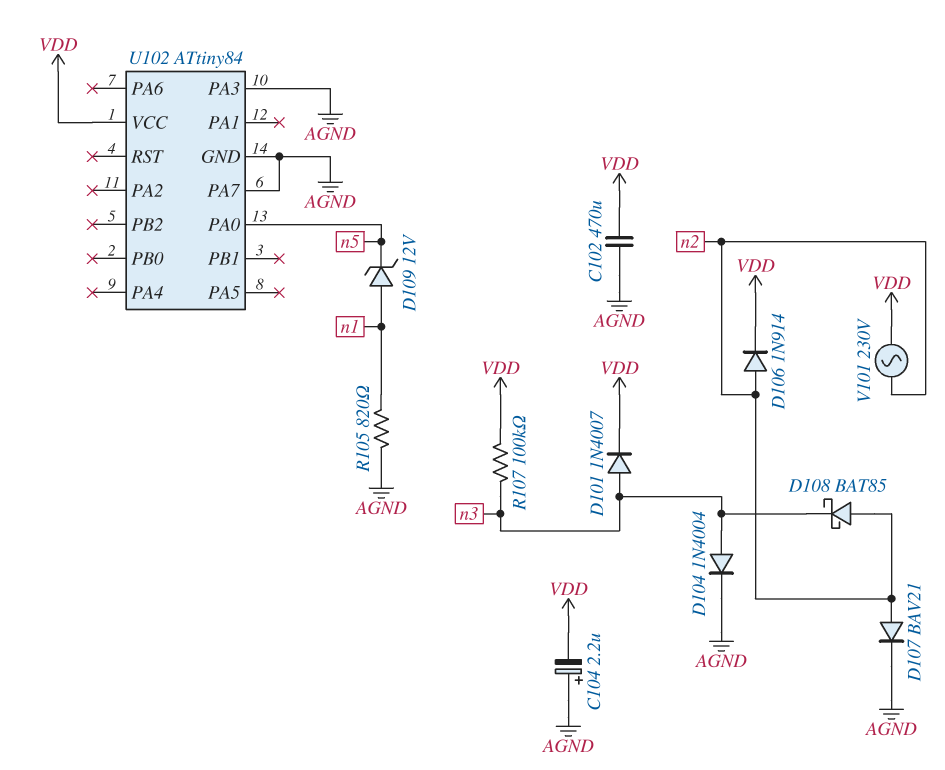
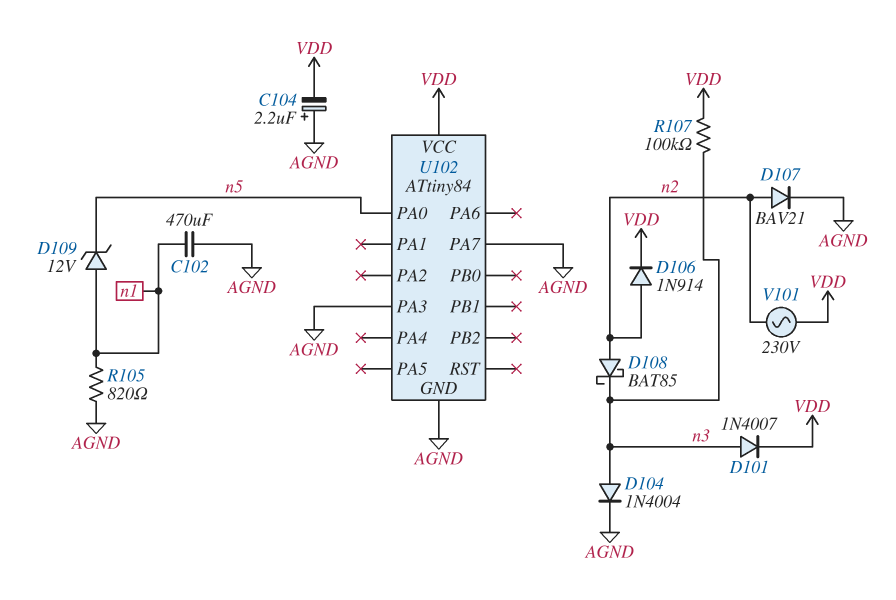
C102: 470uF (AGND, VDD) -> 470uF (AGND, n1)

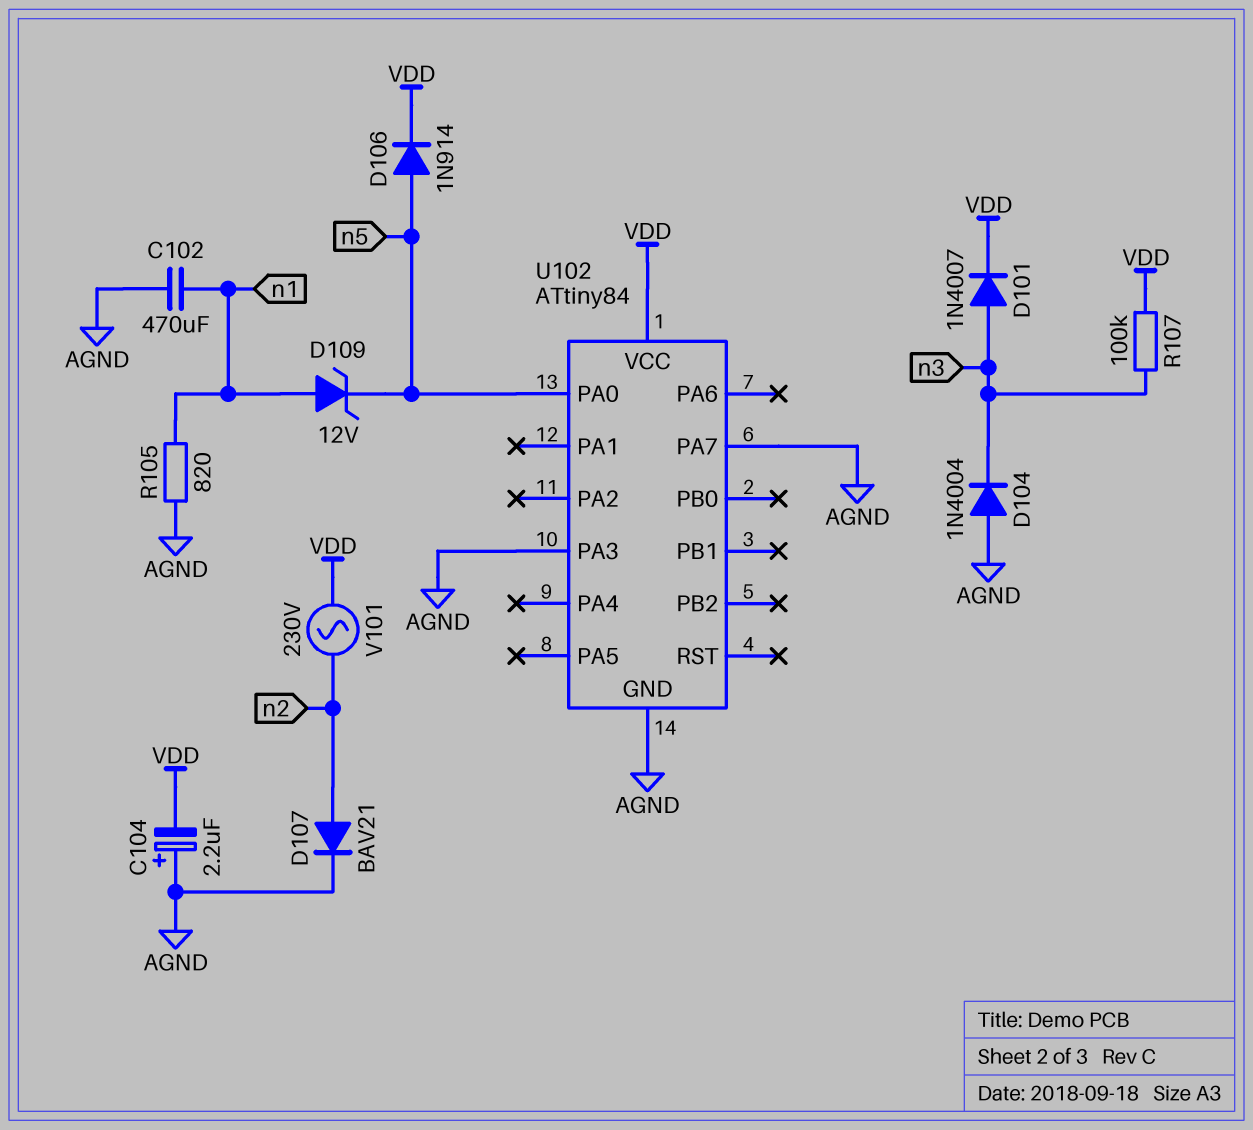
D104: diode 1N4004 (A n3, K AGND) -> diode 1N4004 (A AGND, K n3)
D106: diode 1N914 (A n2, K VDD) -> diode 1N914 (A n5, K VDD)
D108: schottky BAT85 (A n2, K n3) -> none

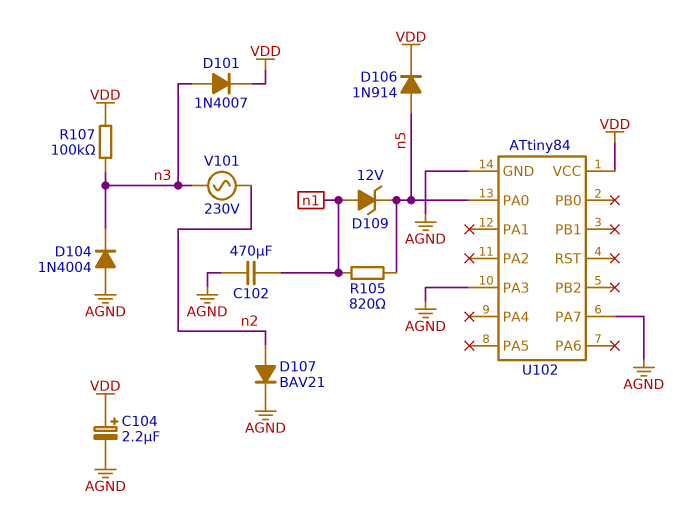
C104: 2.2uF (plus AGND, minus VDD) -> 2.2uF (plus VDD, minus AGND)
R105: 820 (AGND, n1) -> 820 (n1, n5)
V101: AC 230V (VDD, n2) -> AC 230V (n2, n3)

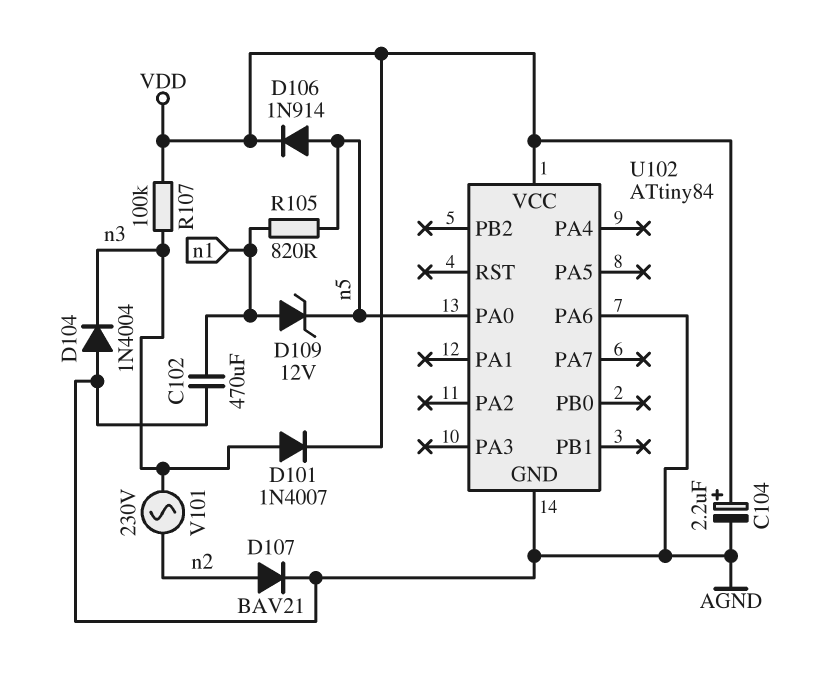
U102 pin PA3: AGND -> none
U102 pin PA6: none -> AGND
U102 pin PA7: AGND -> none

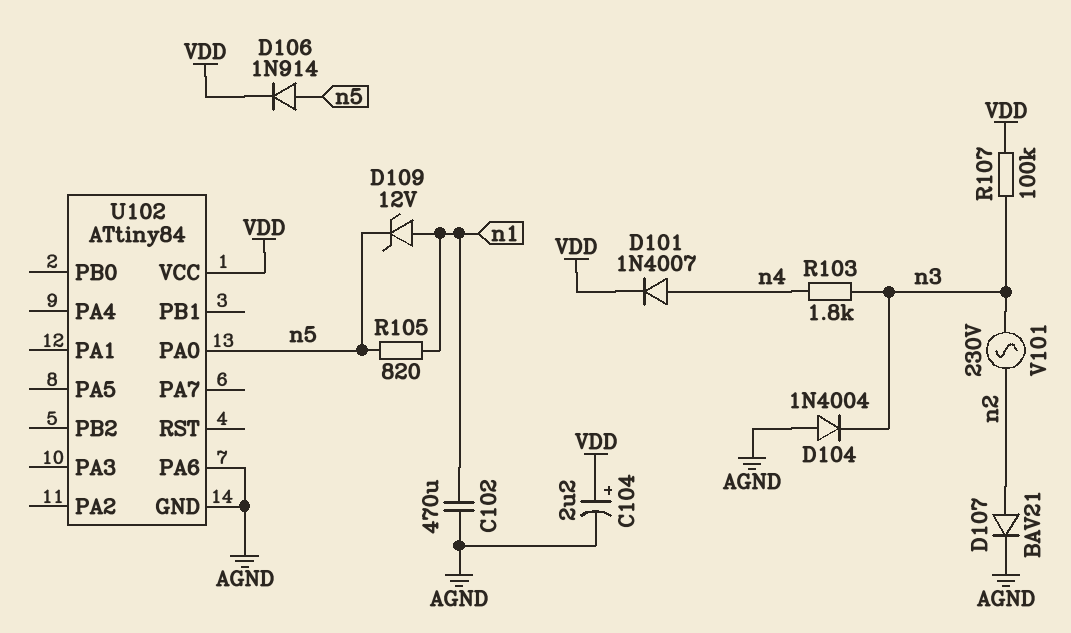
D101: diode 1N4007 (A n3, K VDD) -> diode 1N4007 (A n4, K VDD)
R103: none -> 1.8k (n3, n4)

